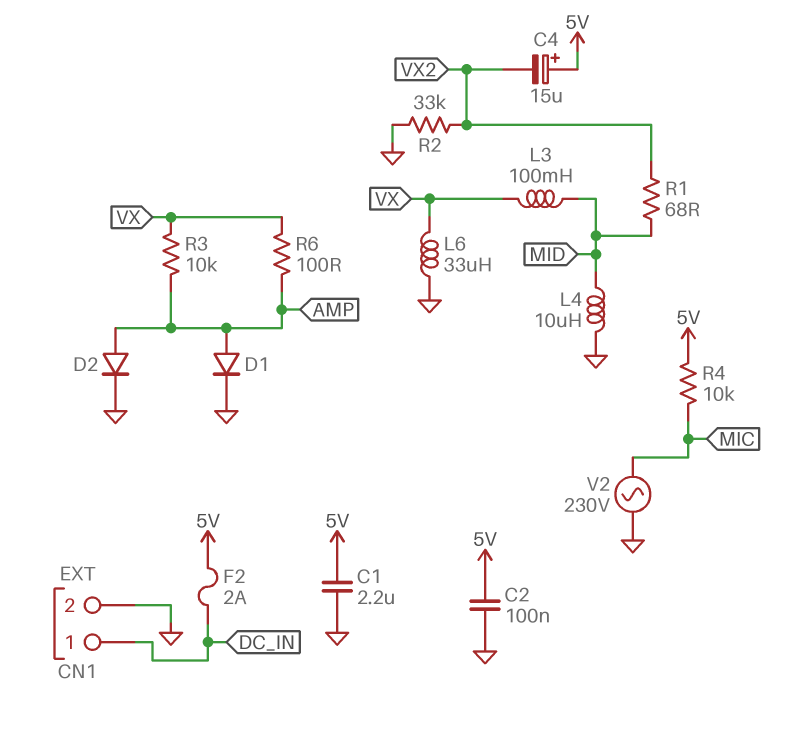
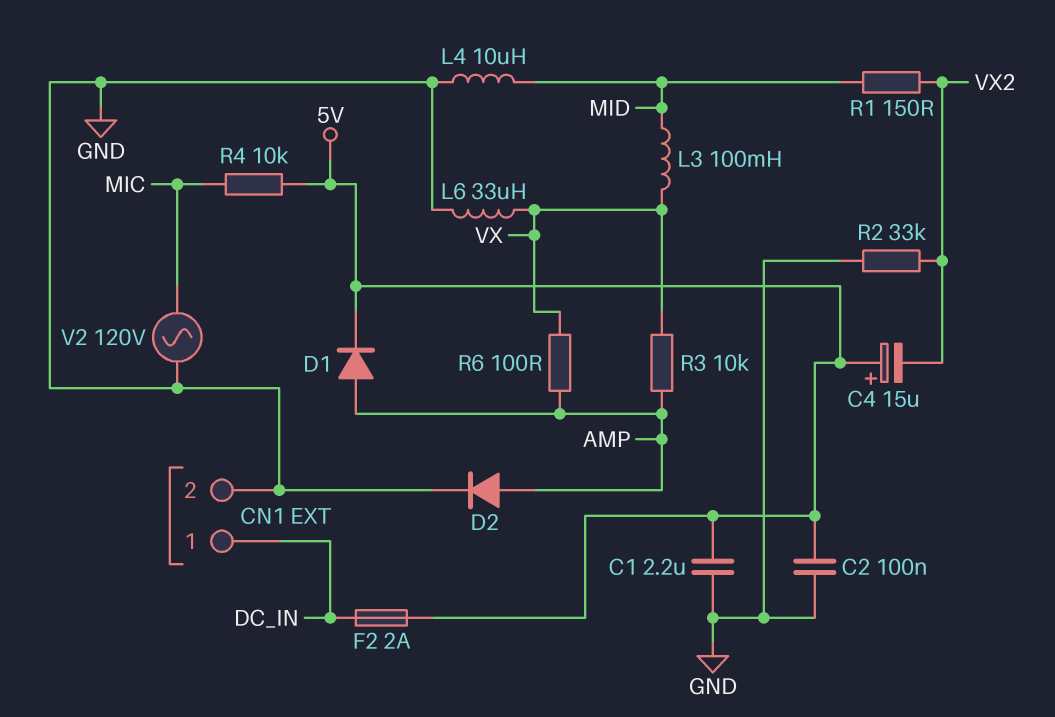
D1: diode (A AMP, K GND) -> diode (A AMP, K 5V)
R1: 68 (MID, VX2) -> 150 (MID, VX2)
V2: AC 230V (GND, MIC) -> AC 120V (GND, MIC)

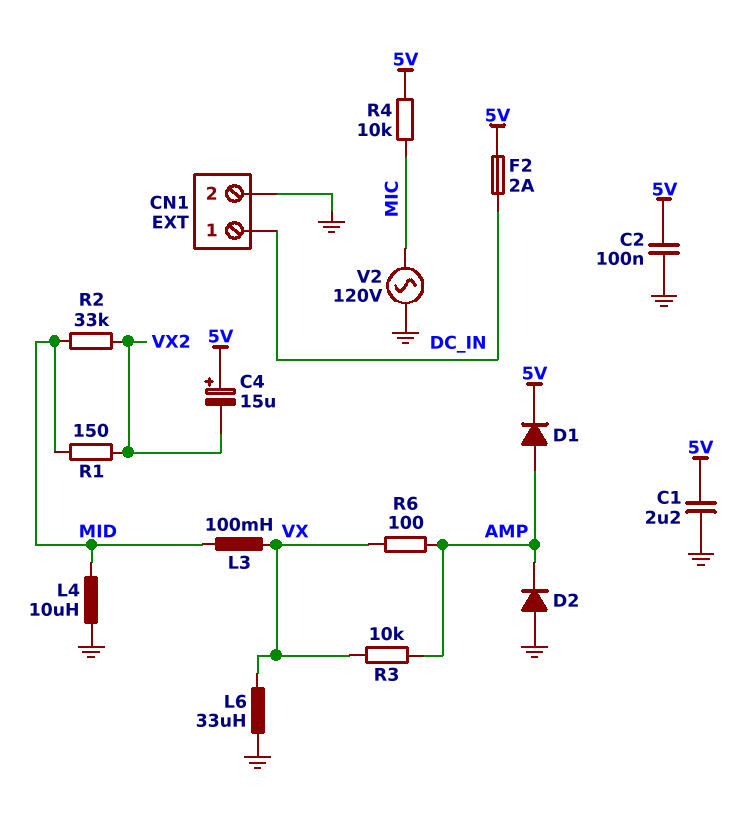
D2: diode (A AMP, K GND) -> diode (A GND, K AMP)
R2: 33k (GND, VX2) -> 33k (MID, VX2)

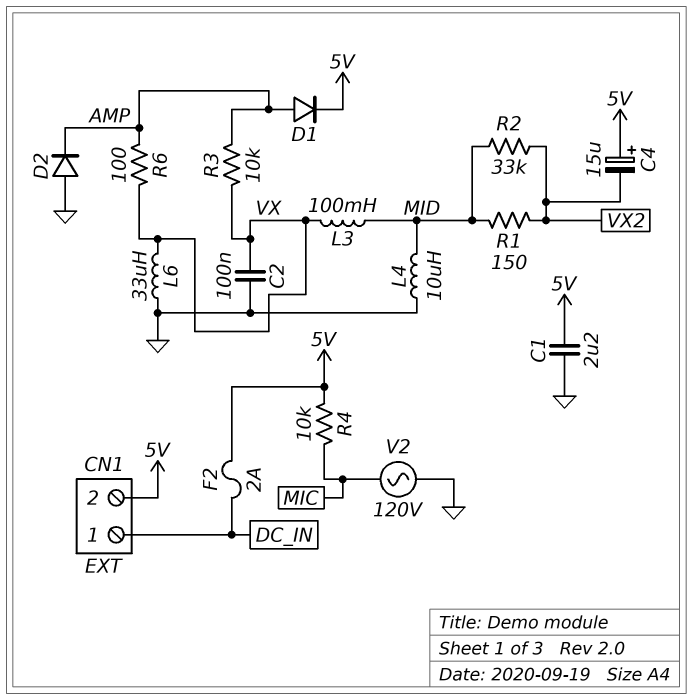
C2: 100nF (5V, GND) -> 100nF (GND, VX)
CN1 pin 2: GND -> 5V

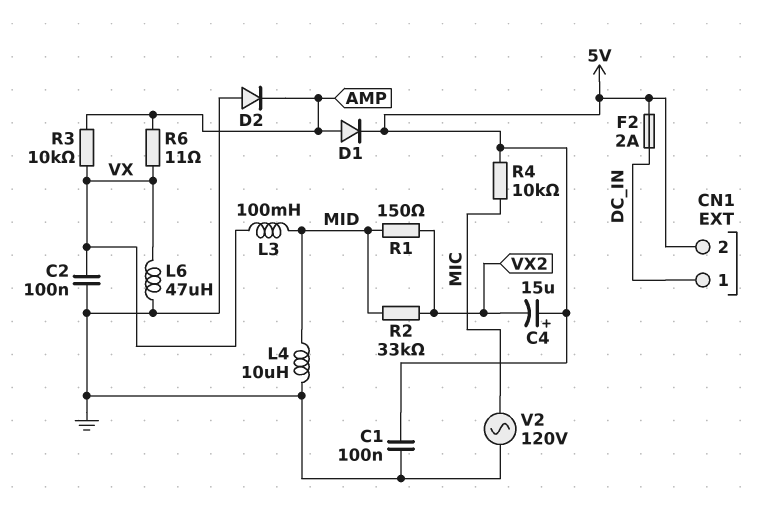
C1: 2.2uF (5V, GND) -> 100nF (5V, GND)
L6: 33uH (GND, VX) -> 47uH (GND, VX)
R6: 100 (AMP, VX) -> 11 (AMP, VX)

